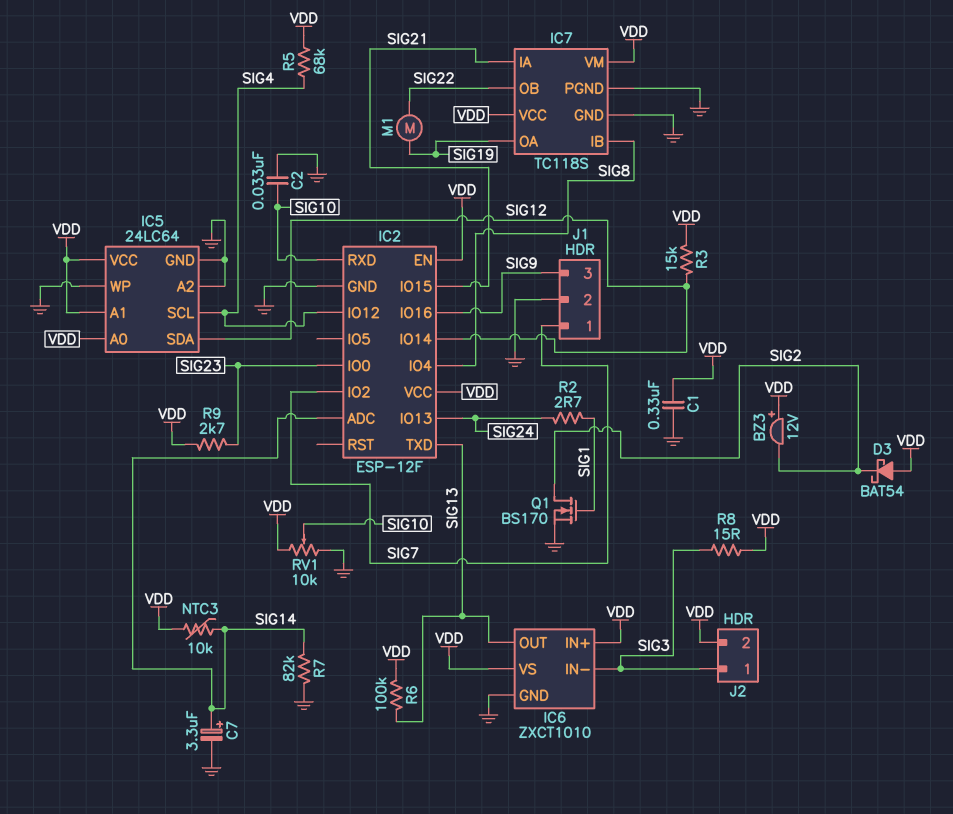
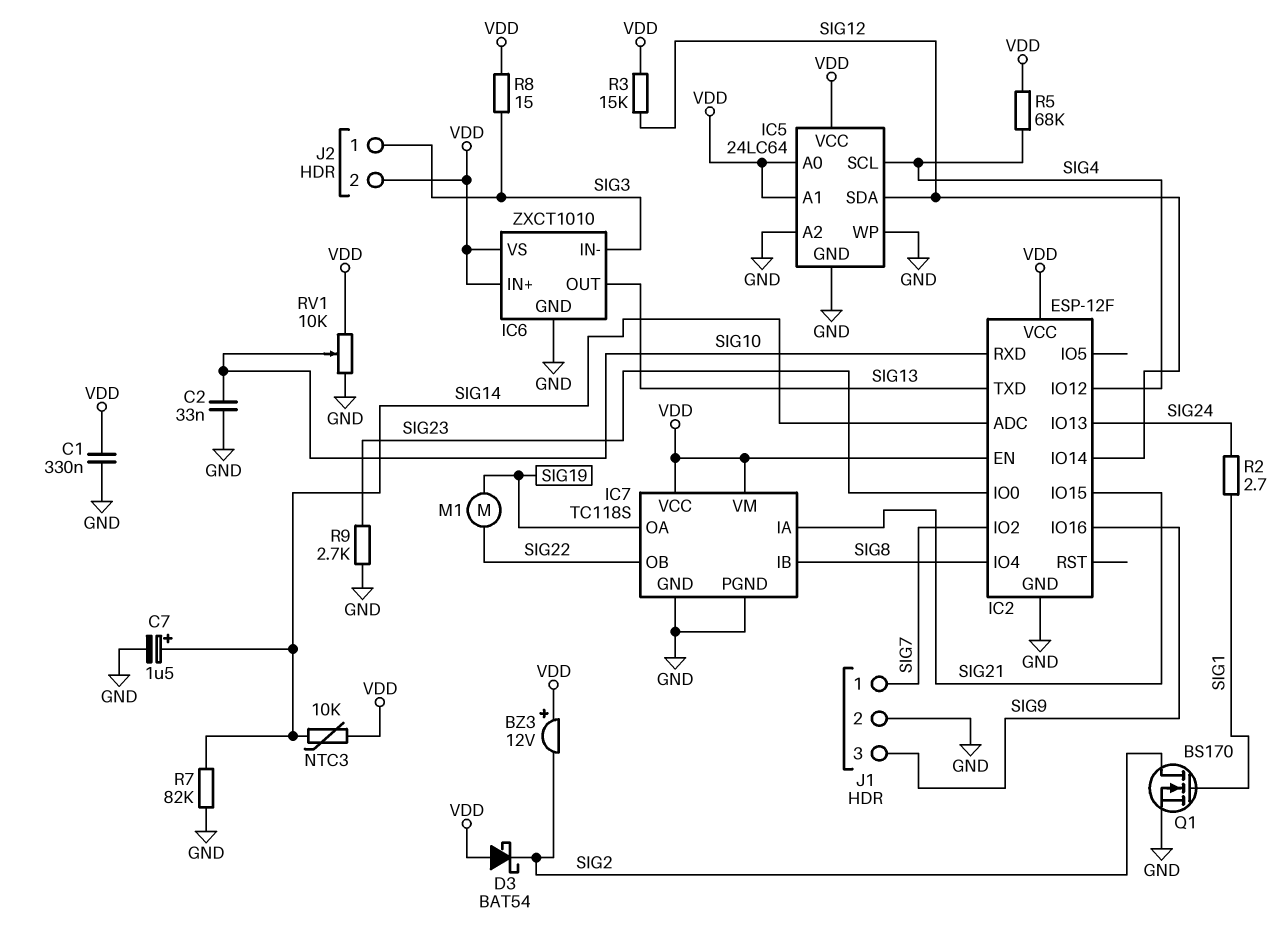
C7: 3.3uF (plus SIG14, minus GND) -> 1.5uF (plus SIG14, minus GND)
R6: 100k (SIG13, VDD) -> none
R9: 2.7k (SIG23, VDD) -> 2.7k (GND, SIG23)

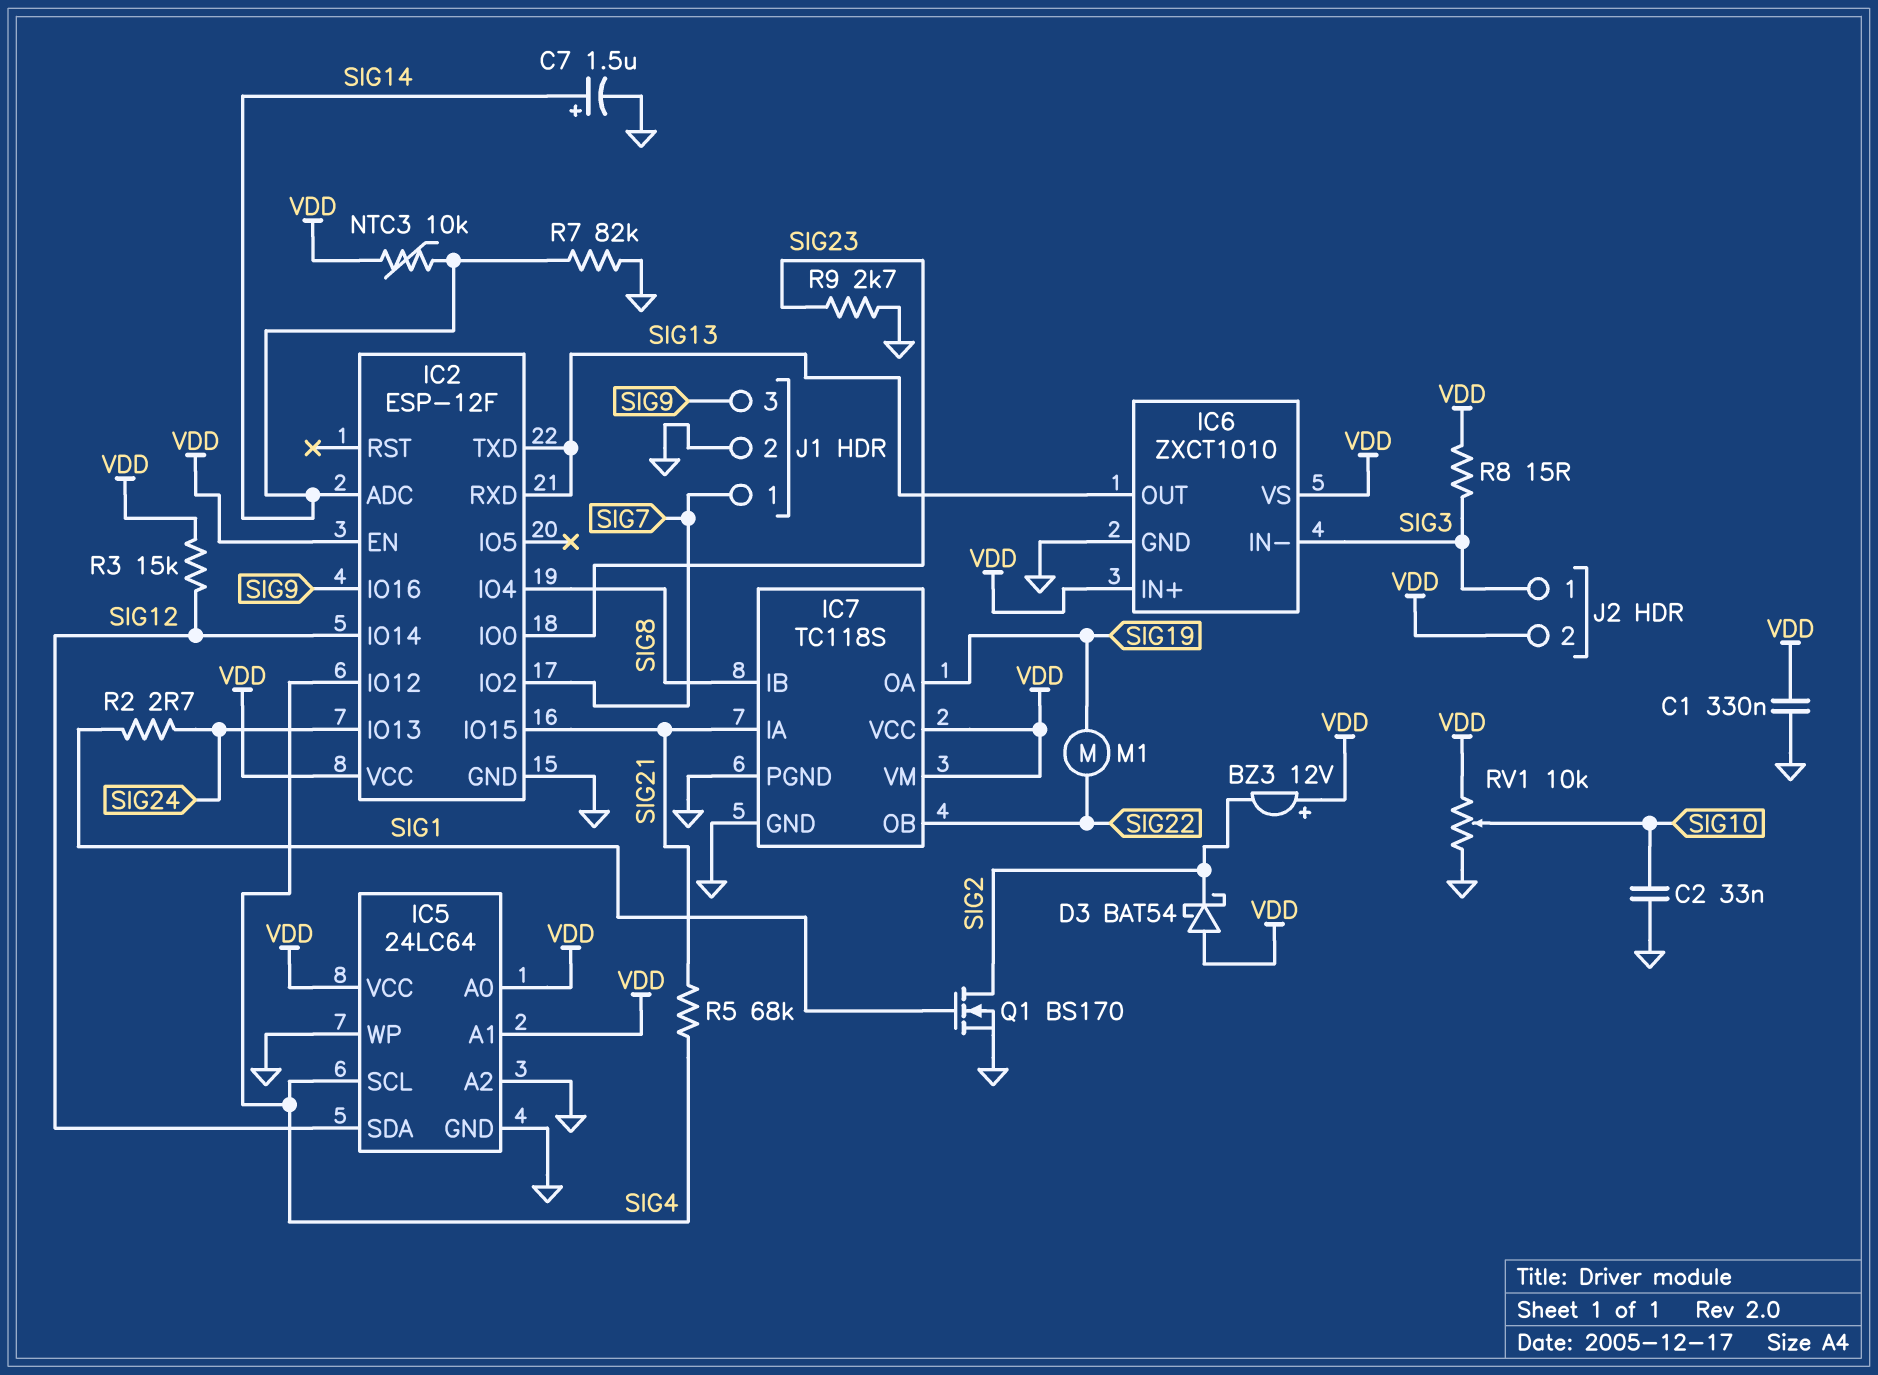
IC2 pin RXD: SIG10 -> SIG13
R5: 68k (SIG4, VDD) -> 68k (SIG4, SIG21)

